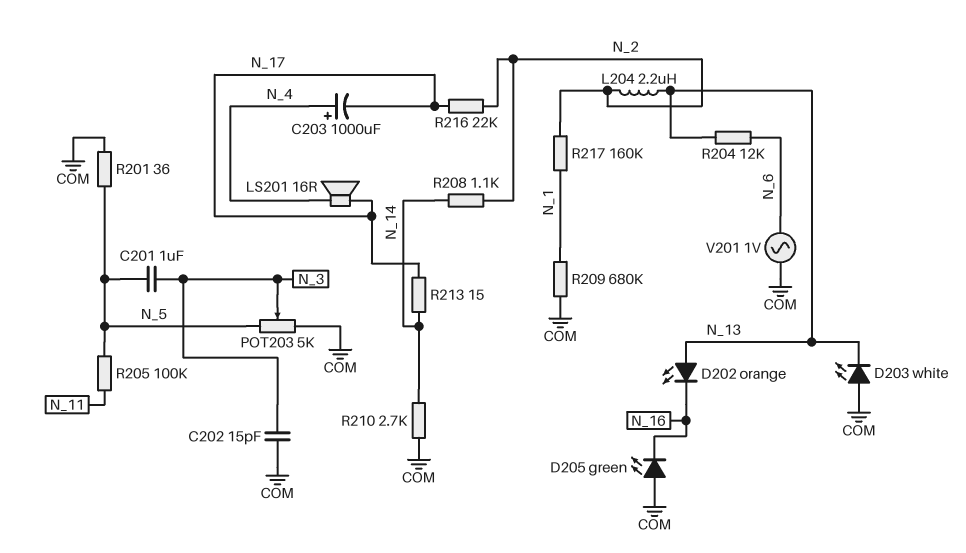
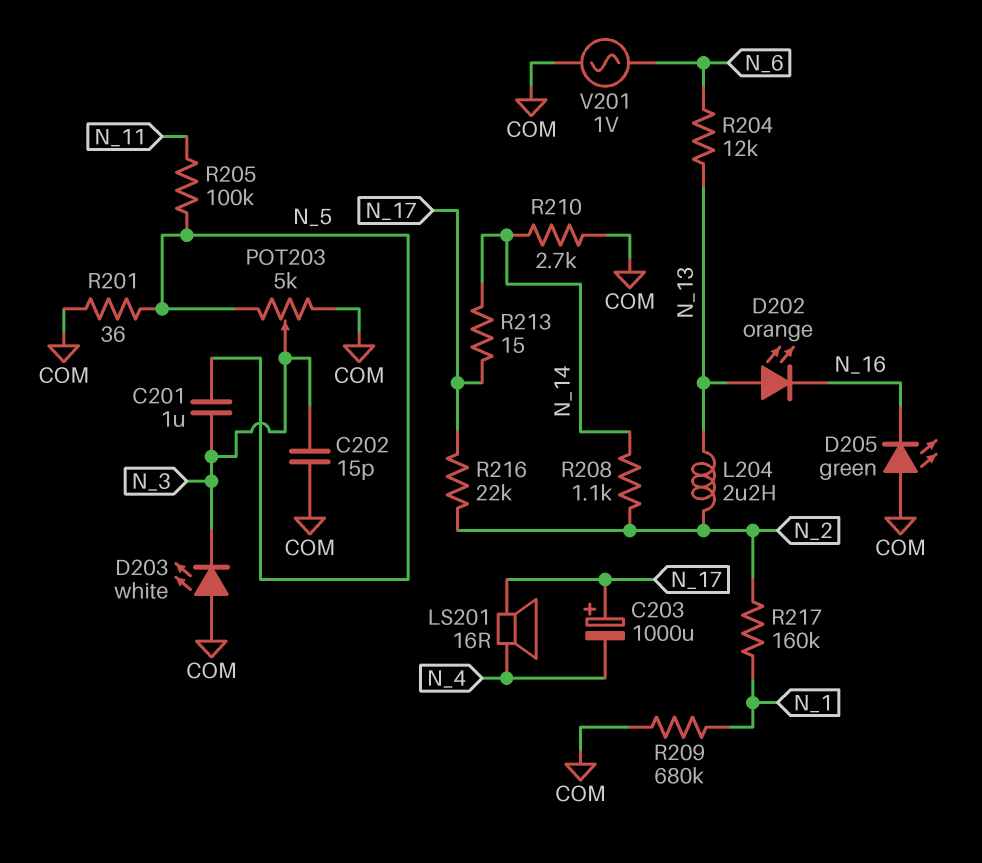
C203: 1000uF (plus N_4, minus N_17) -> 1000uF (plus N_17, minus N_4)
D203: LED white (A COM, K N_13) -> LED white (A COM, K N_3)

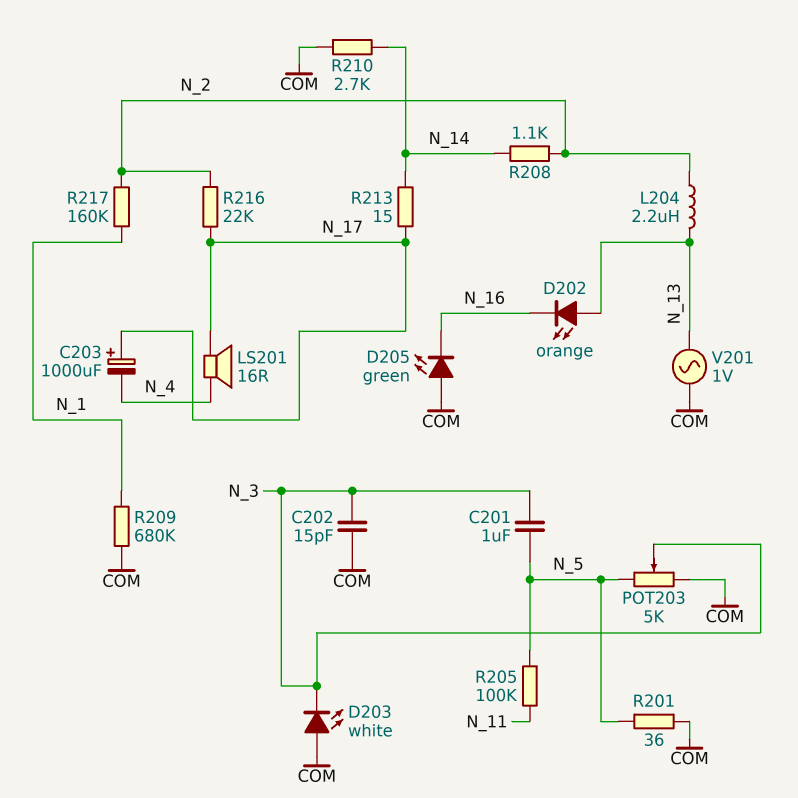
R204: 12k (N_6, N_13) -> none
V201: AC 1V (COM, N_6) -> AC 1V (COM, N_13)

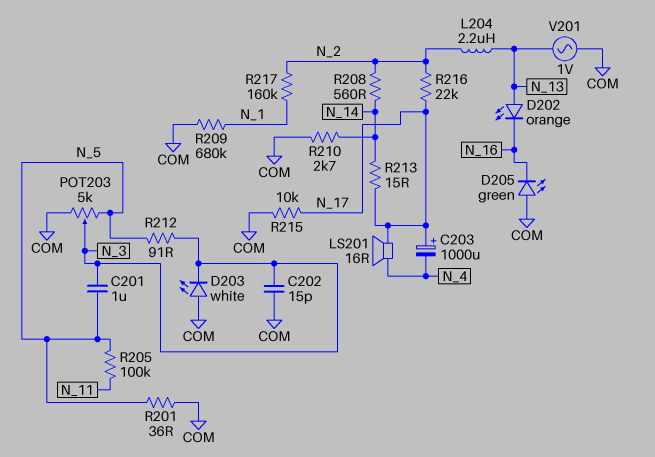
R208: 1.1k (N_2, N_14) -> 560 (N_2, N_14)
R212: none -> 91 (N_3, N_5)
R215: none -> 10k (COM, N_17)

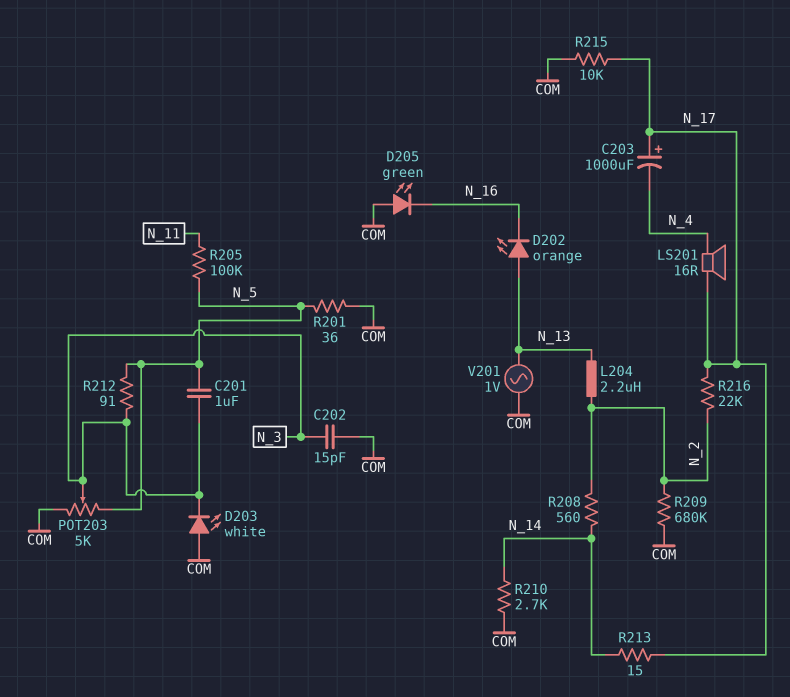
R209: 680k (COM, N_1) -> 680k (COM, N_2)
R217: 160k (N_1, N_2) -> none

